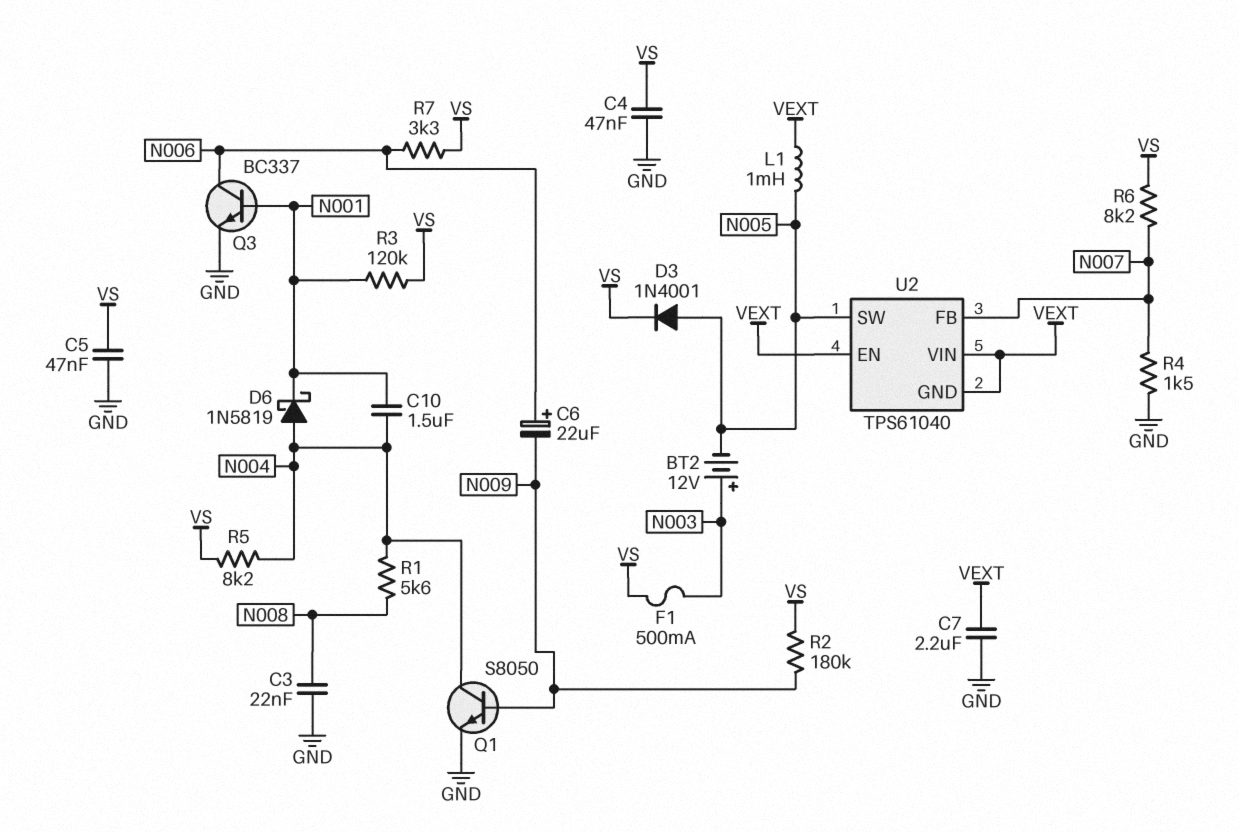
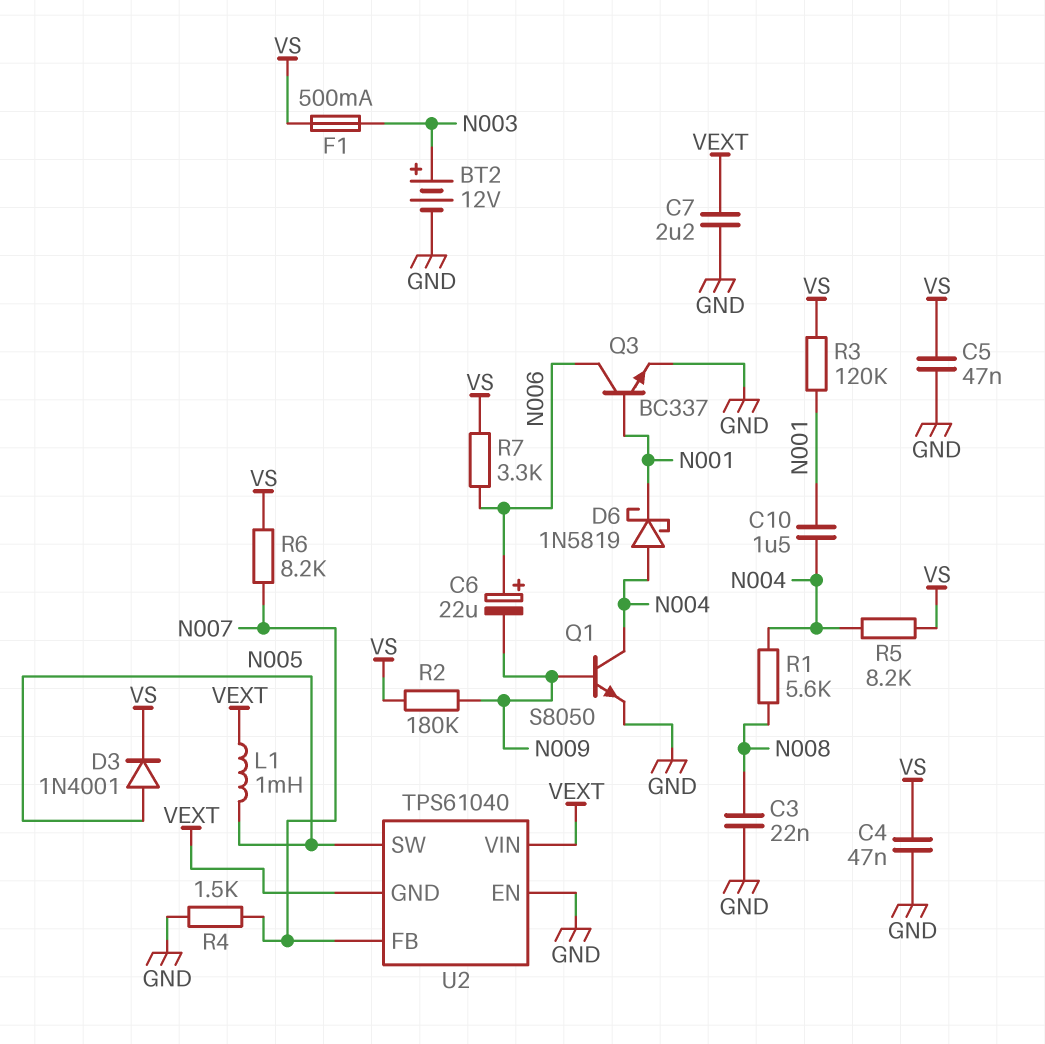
BT2: 12V (plus N003, minus N005) -> 12V (plus N003, minus GND)
U2 pin EN: VEXT -> GND

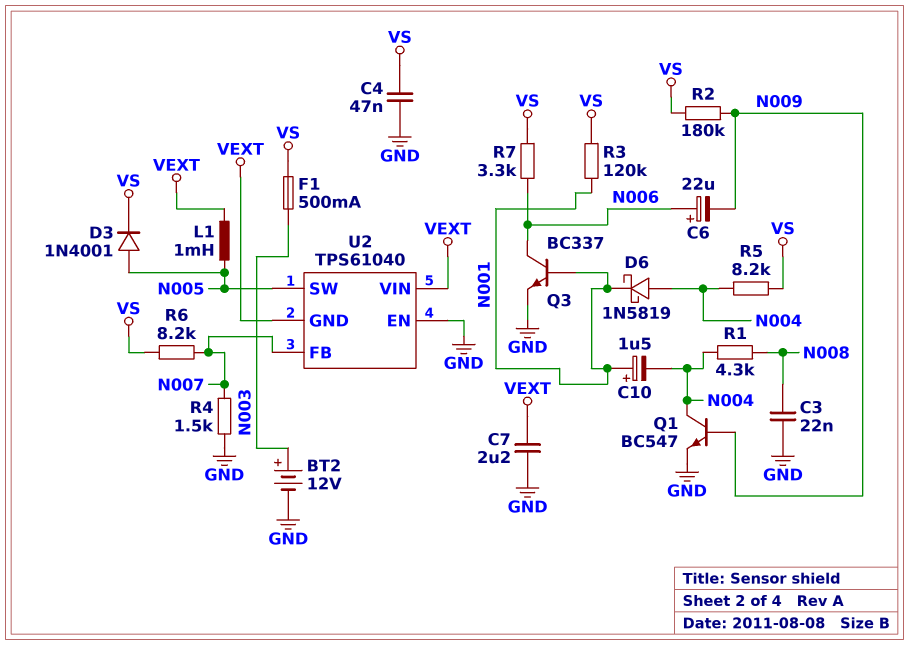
C5: 47nF (GND, VS) -> none
C10: 1.5uF (N001, N004) -> 1.5uF (plus N001, minus N004)
Q1: NPN S8050 (B N009, C N004, E GND) -> NPN BC547 (B N009, C N004, E GND)
R1: 5.6k (N004, N008) -> 4.3k (N004, N008)

